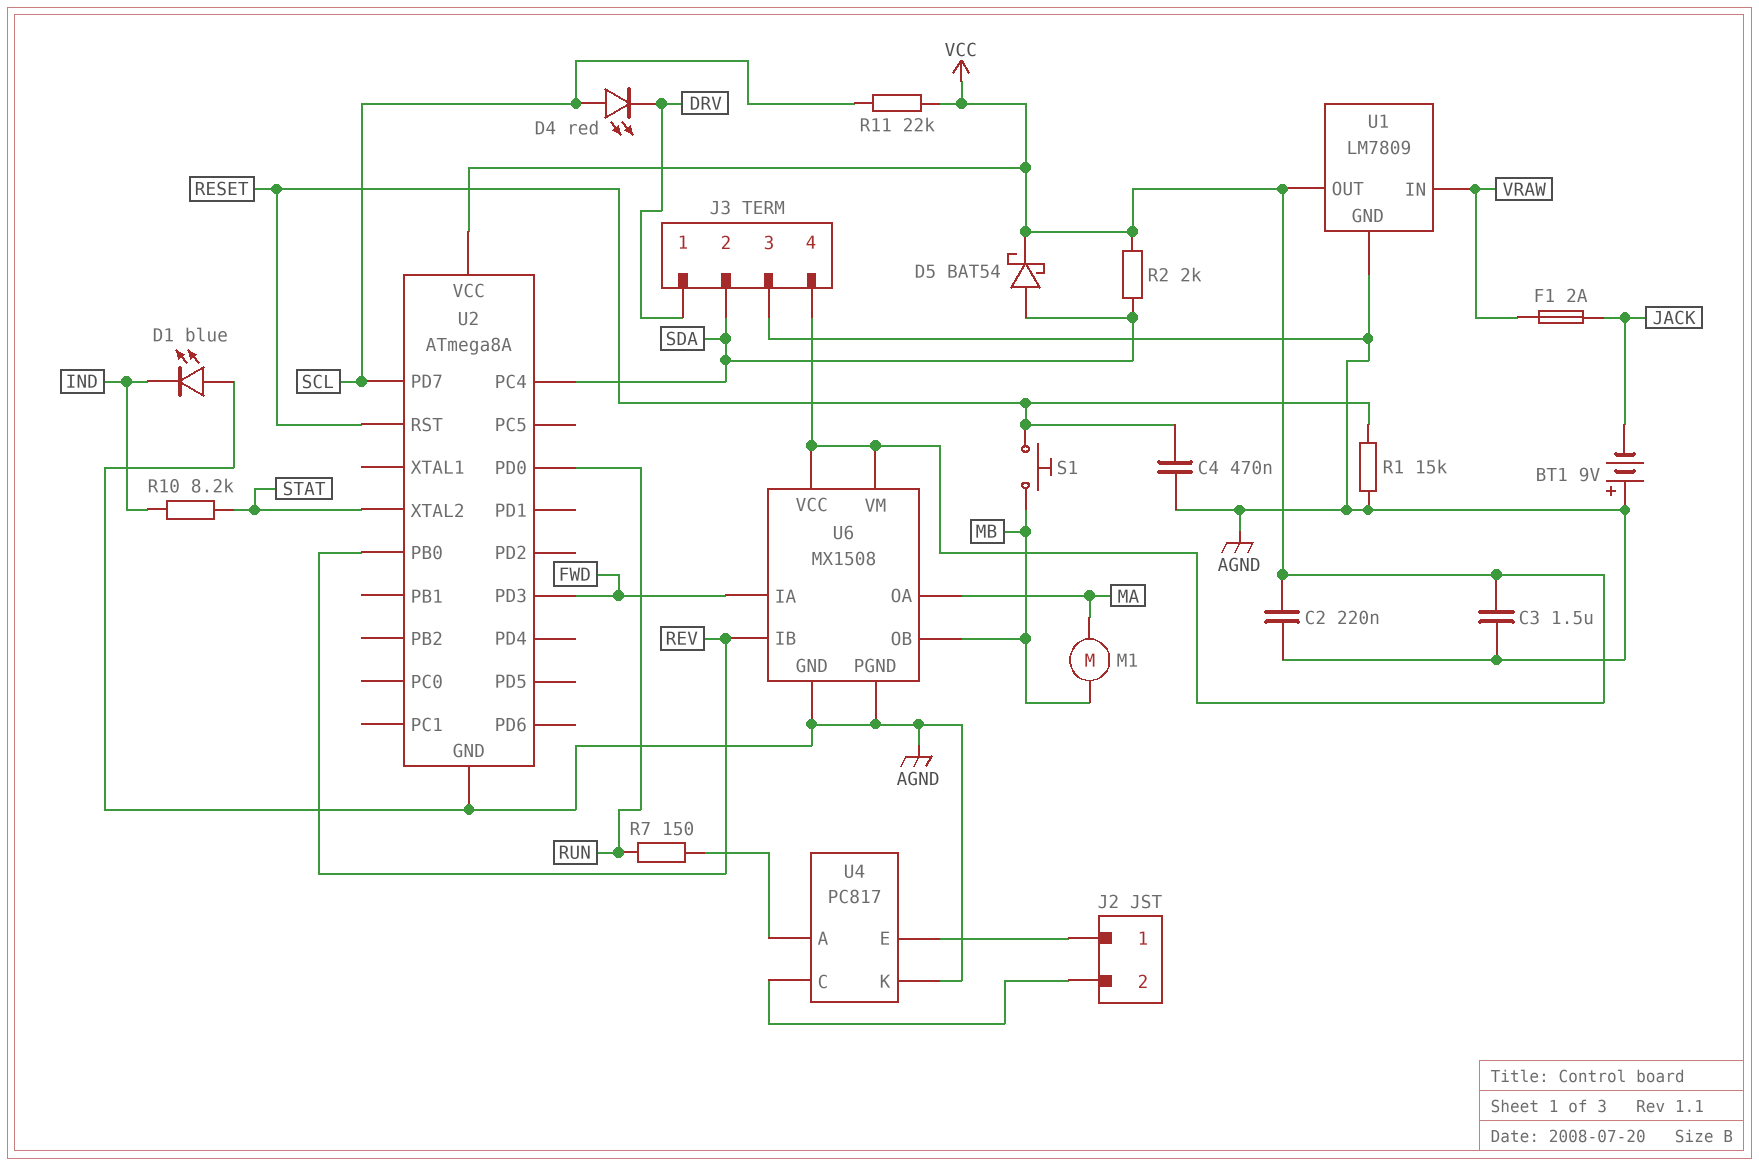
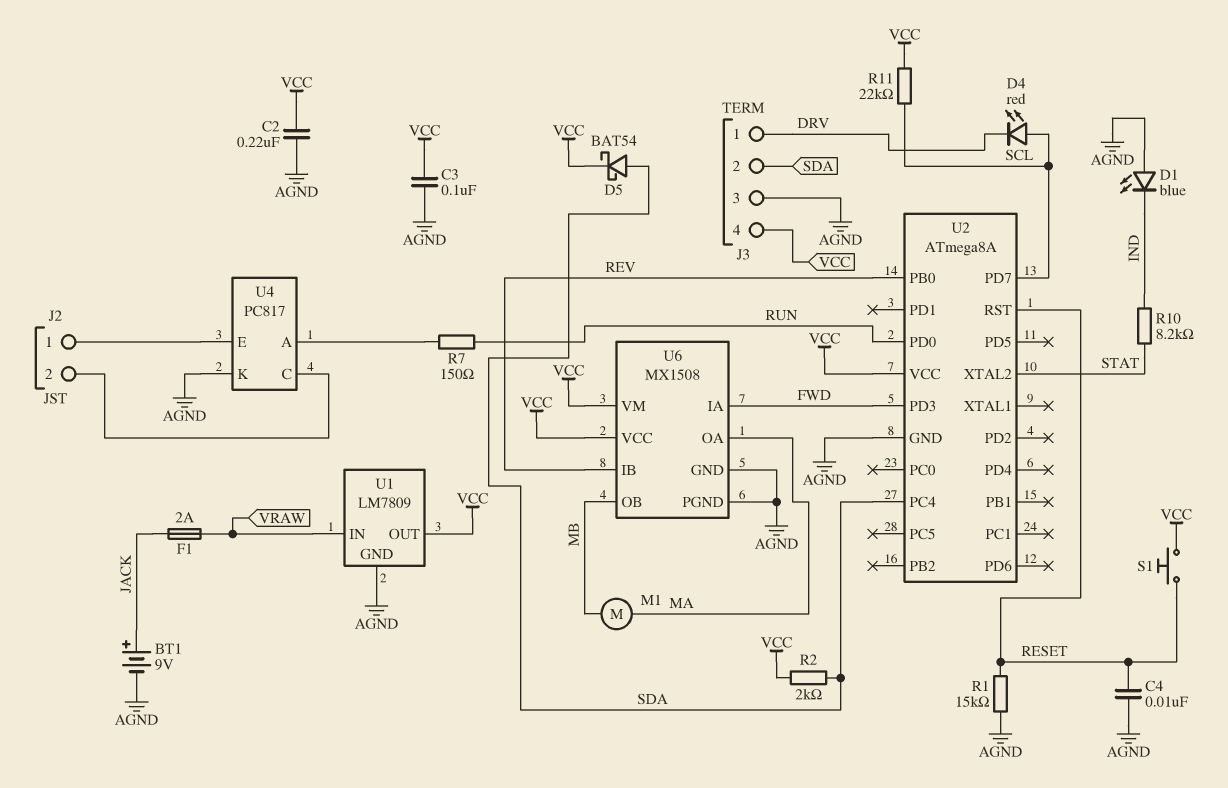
BT1: 9V (plus AGND, minus JACK) -> 9V (plus JACK, minus AGND)
C3: 1.5uF (AGND, VCC) -> 100nF (AGND, VCC)
C4: 470nF (AGND, RESET) -> 10nF (AGND, RESET)
S1: button (MB, RESET) -> button (RESET, VCC)

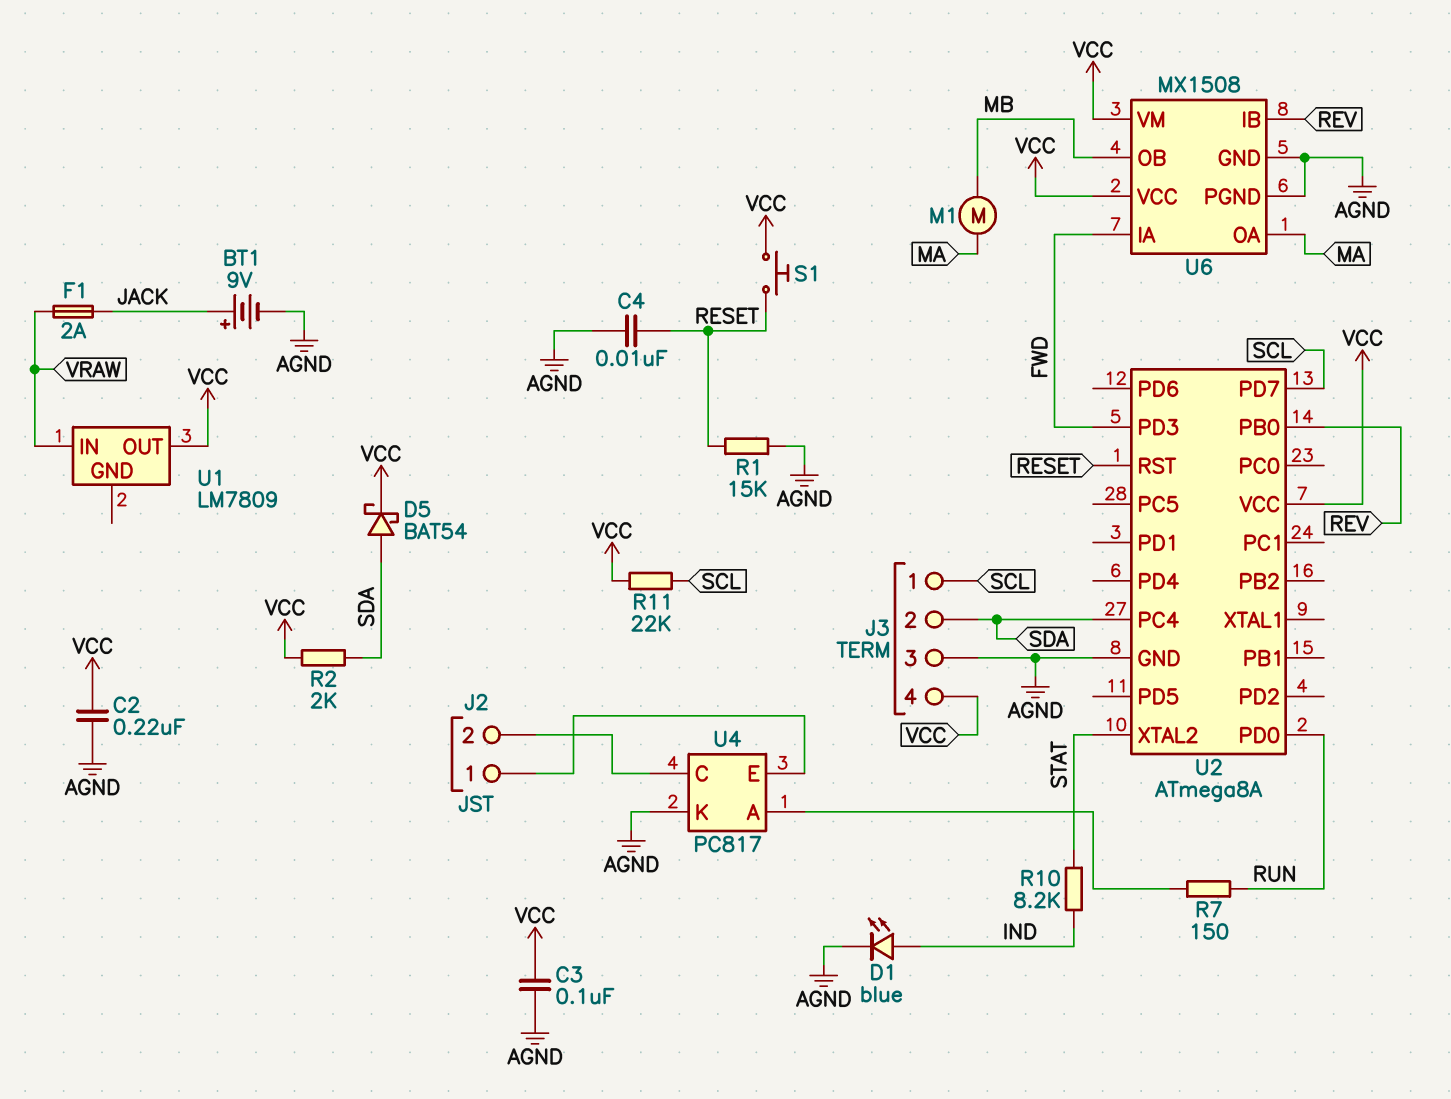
D1: LED blue (A AGND, K IND) -> LED blue (A IND, K AGND)
D4: LED red (A SCL, K DRV) -> none
J3 pin 1: DRV -> SCL
U1 pin GND: AGND -> none

